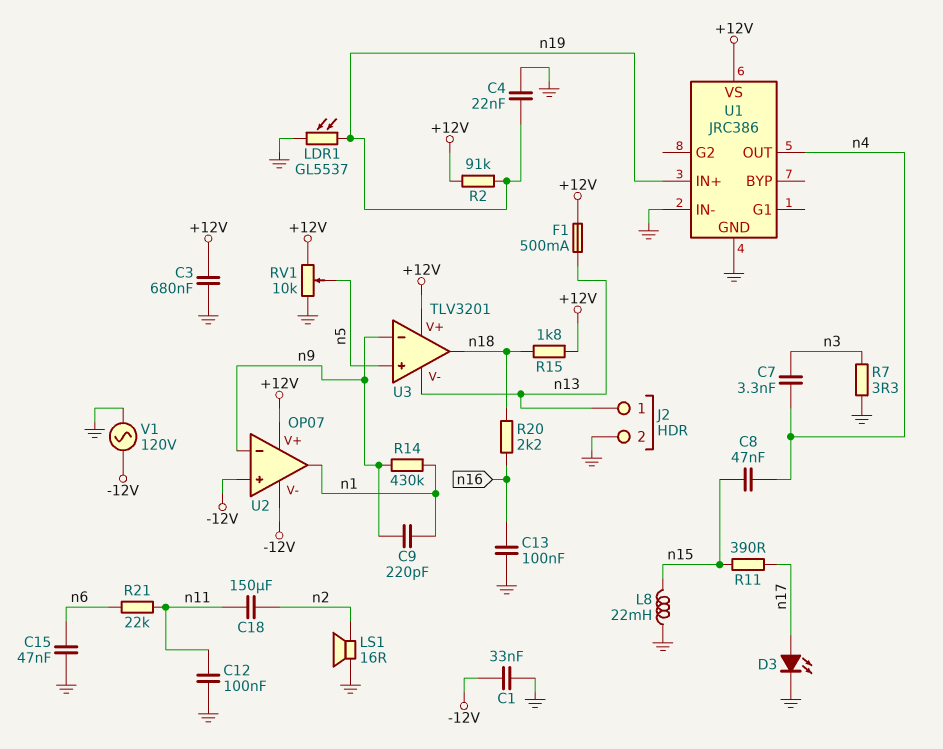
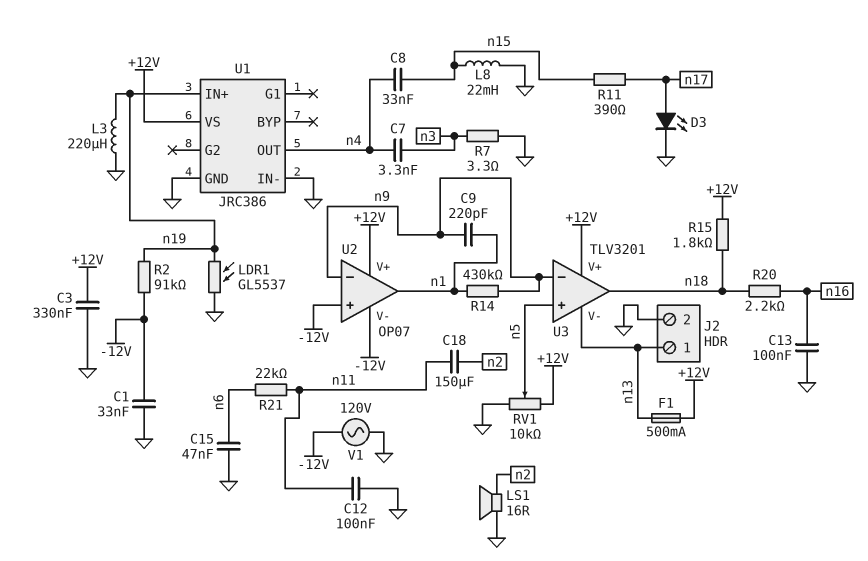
C3: 680nF (+12V, GND) -> 330nF (+12V, GND)
C4: 22nF (GND, n19) -> none
C8: 47nF (n4, n15) -> 33nF (n4, n15)
L3: none -> 220uH (GND, n19)
R2: 91k (+12V, n19) -> 91k (-12V, n19)

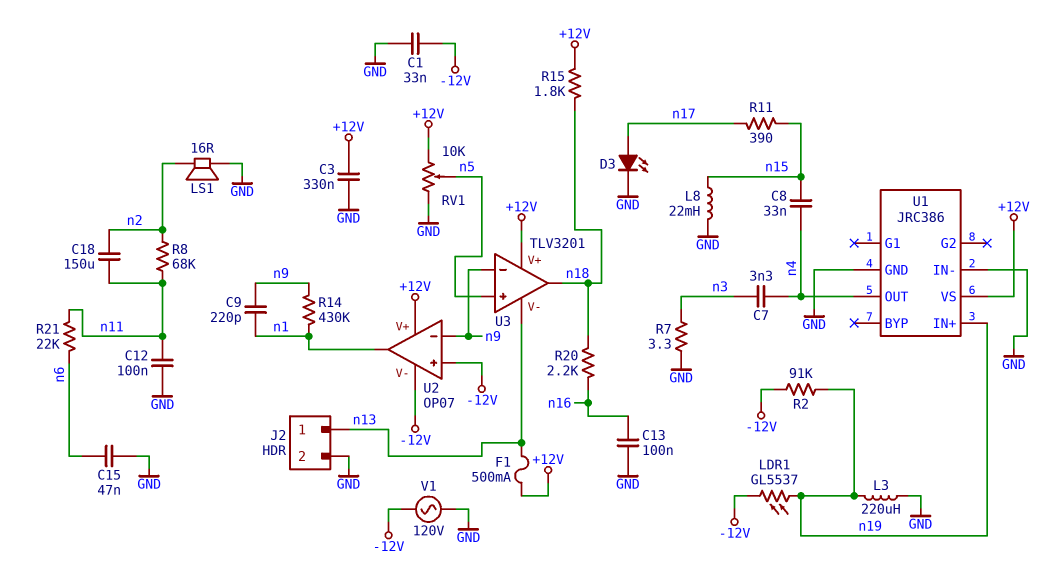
LDR1: GL5537 (GND, n19) -> GL5537 (-12V, n19)
R8: none -> 68k (n2, n11)

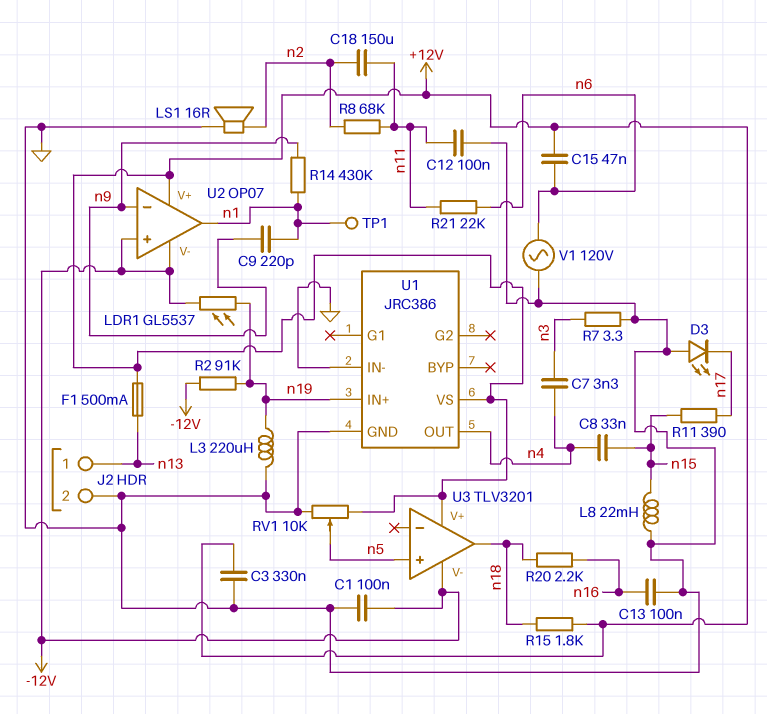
C1: 33nF (-12V, GND) -> 100nF (-12V, GND)
C15: 47nF (GND, n6) -> 47nF (+12V, n6)
D3: LED (A n17, K GND) -> LED (A GND, K n17)
TP1: none -> test point (n1)
U3 pin V-: n13 -> -12V
U3 pin in-: n9 -> none
V1: AC 120V (-12V, GND) -> AC 120V (GND, n6)

